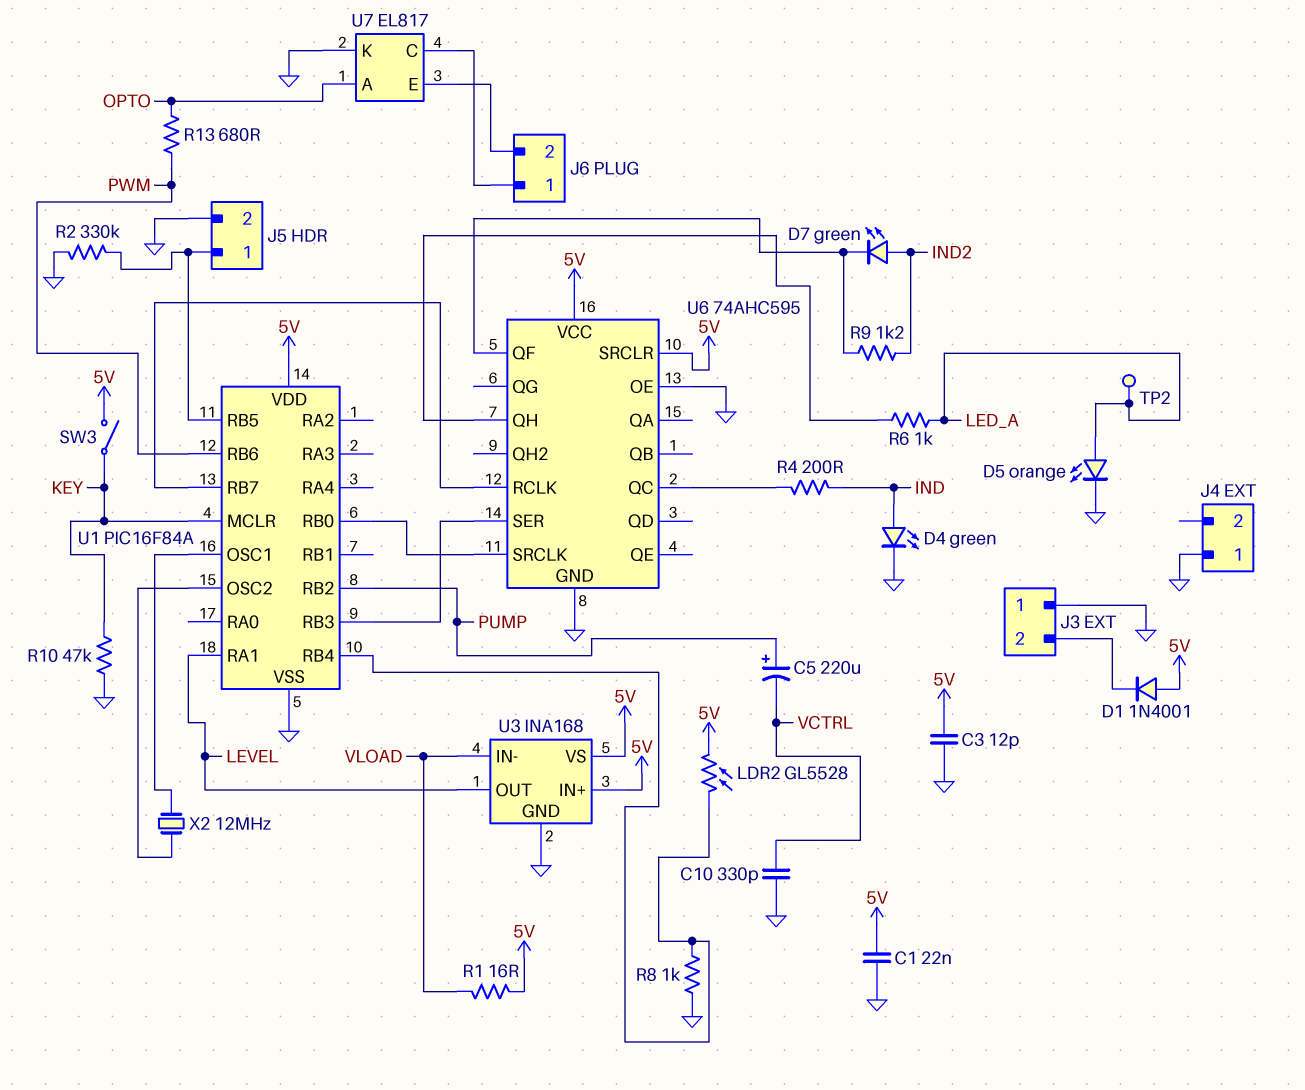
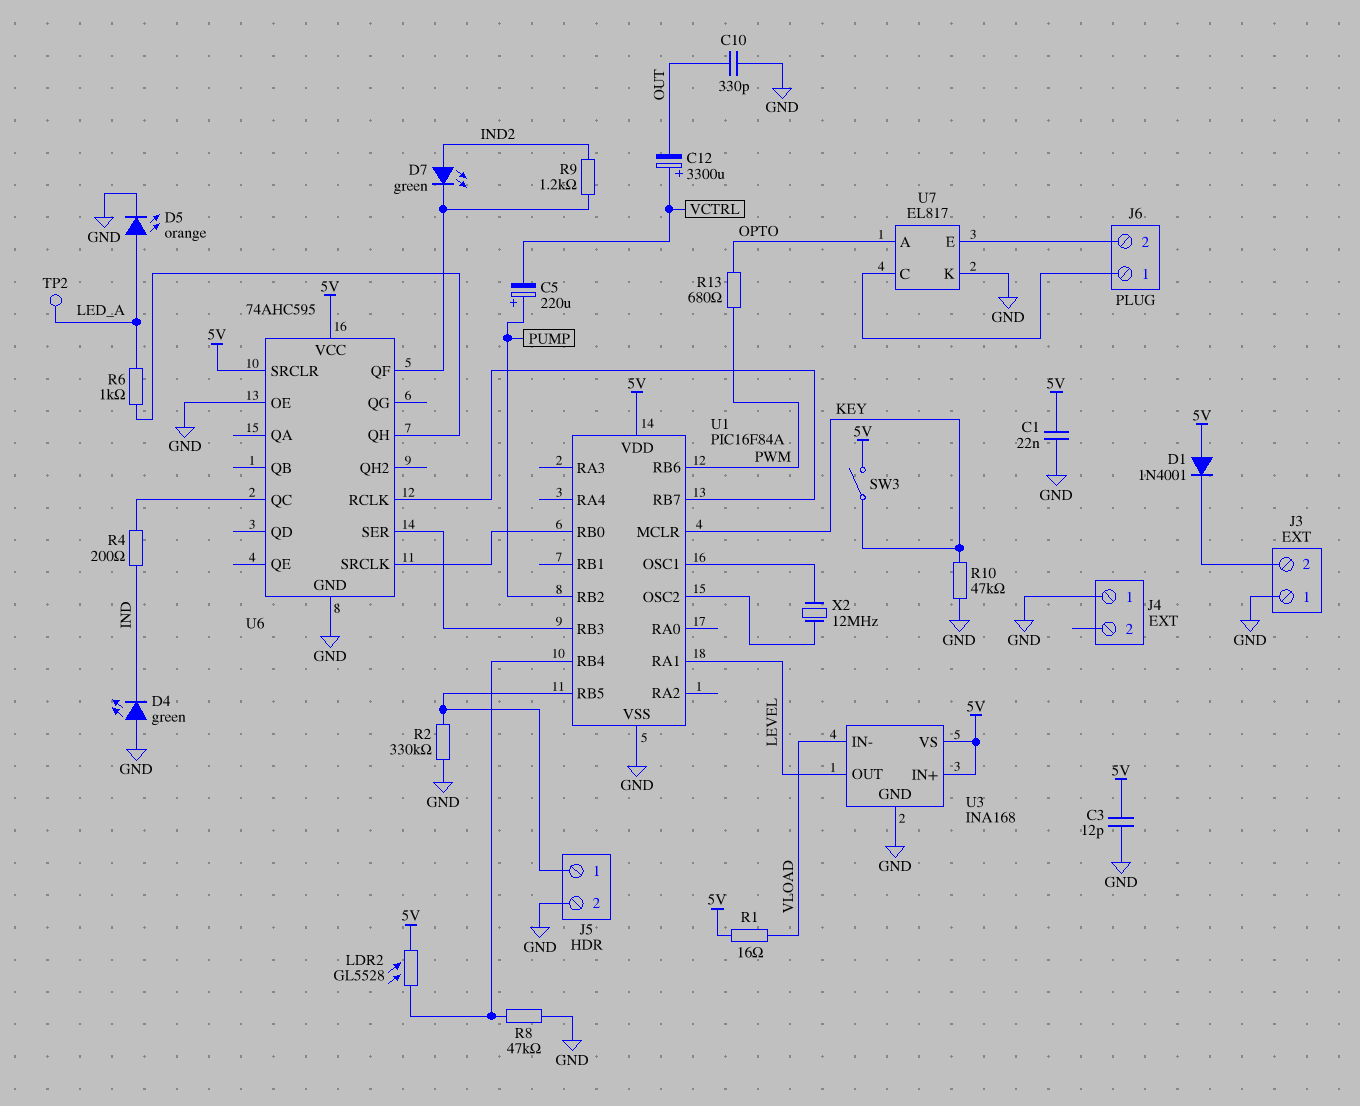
C10: 330pF (GND, VCTRL) -> 330pF (GND, OUT)
C12: none -> 3300uF (plus VCTRL, minus OUT)
D4: LED green (A IND, K GND) -> LED green (A GND, K IND)
R8: 1k (GND, U1/RB4) -> 47k (GND, U1/RB4)

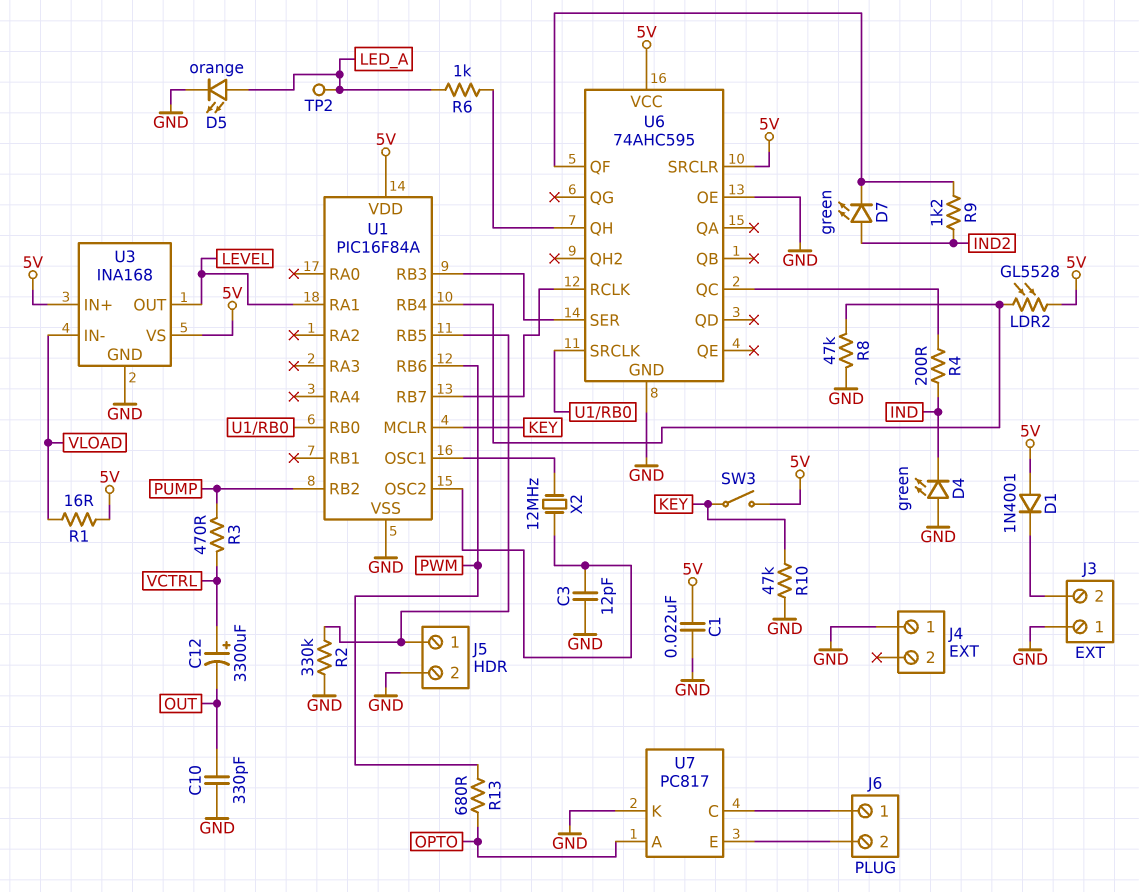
C3: 12pF (5V, GND) -> 12pF (GND, U1/OSC2)
C5: 220uF (plus PUMP, minus VCTRL) -> none
R3: none -> 470 (PUMP, VCTRL)
U7: EL817 -> PC817

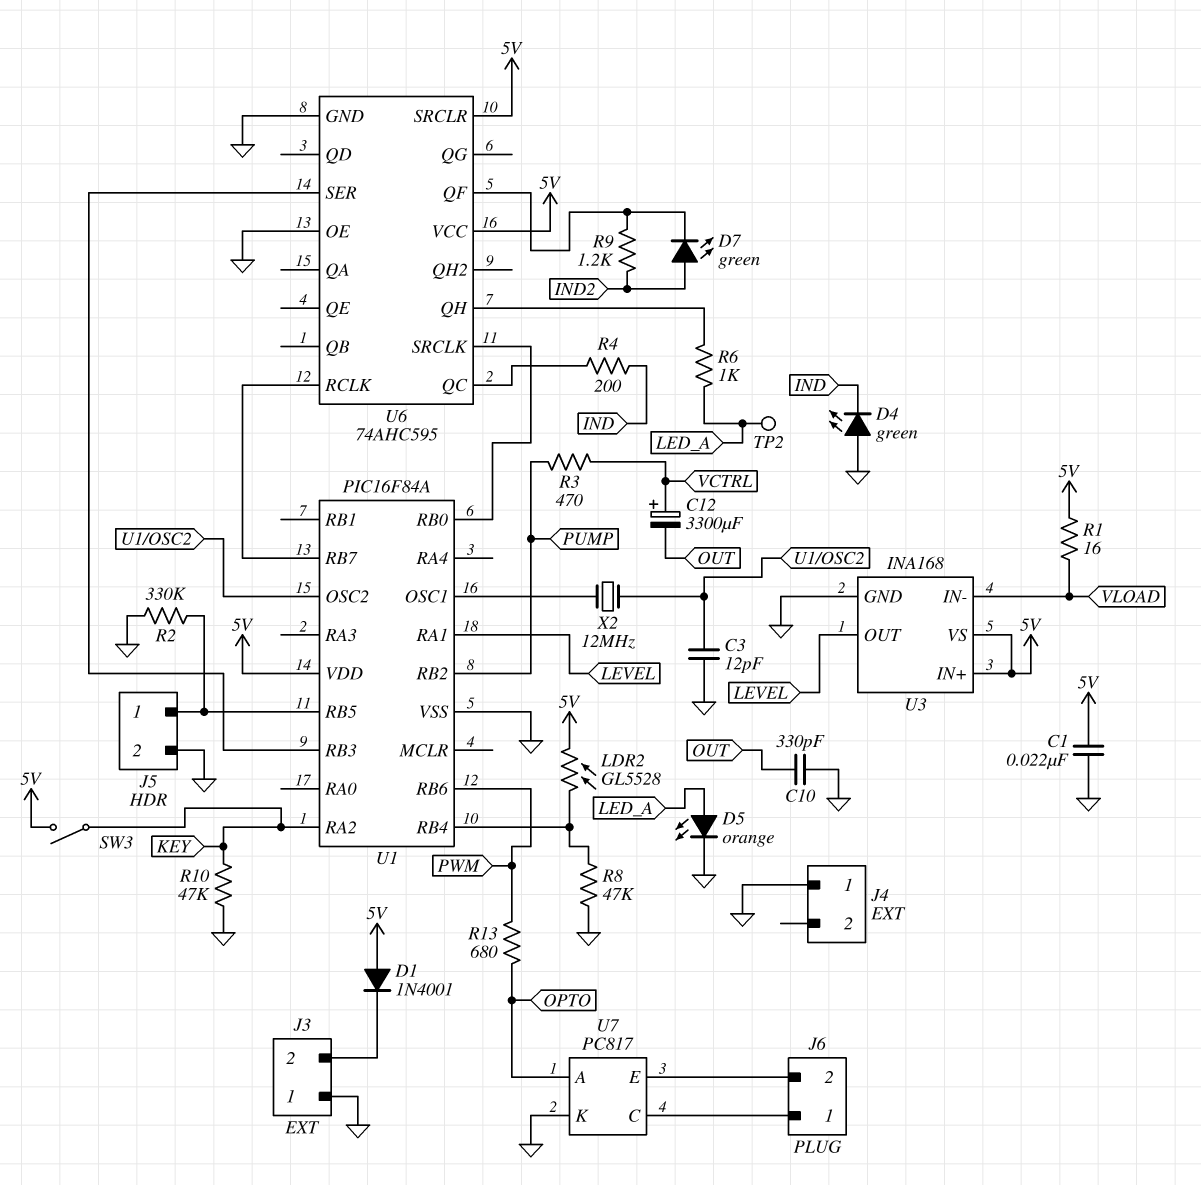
U1 pin MCLR: KEY -> none
U1 pin RA2: none -> KEY

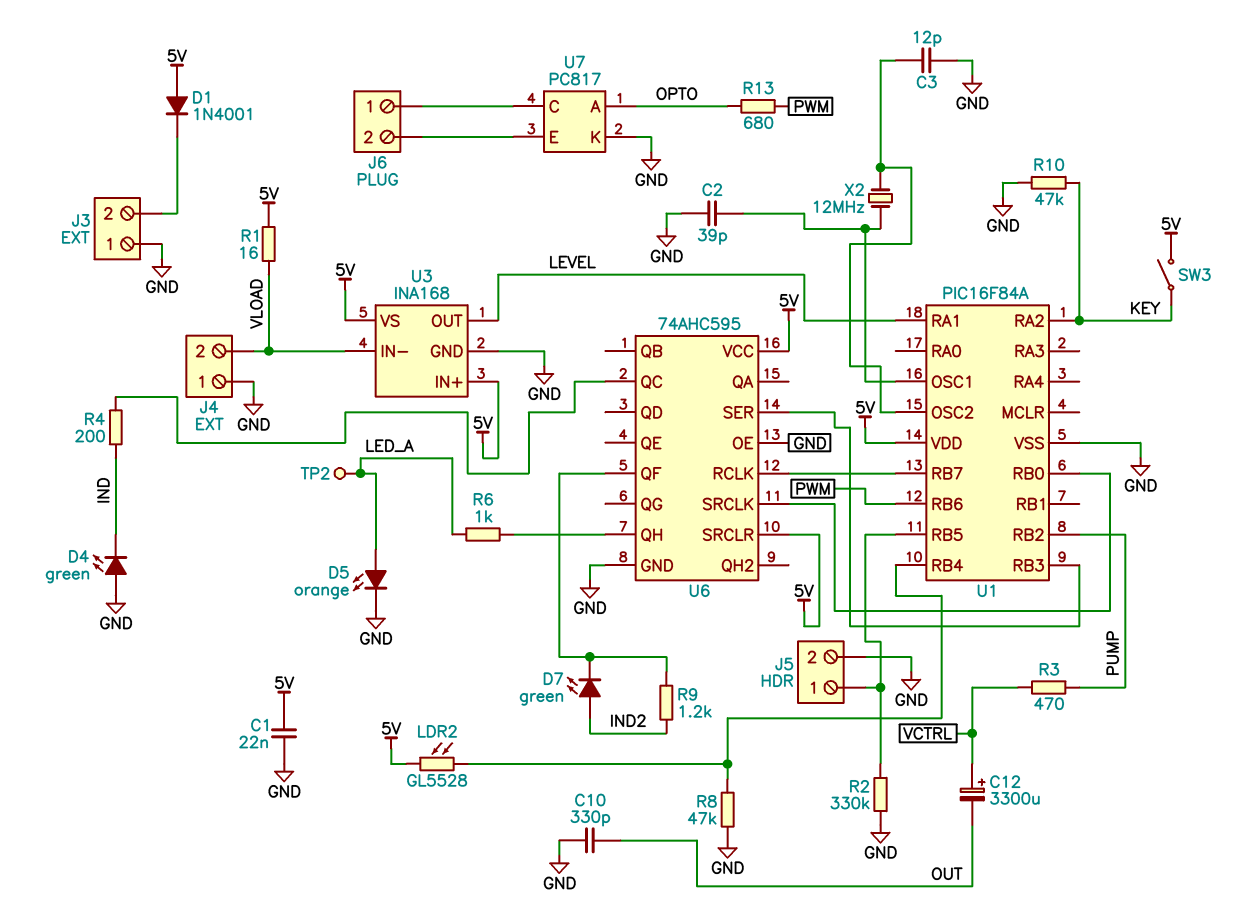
C2: none -> 39pF (GND, U1/OSC1)
J4 pin 2: none -> VLOAD

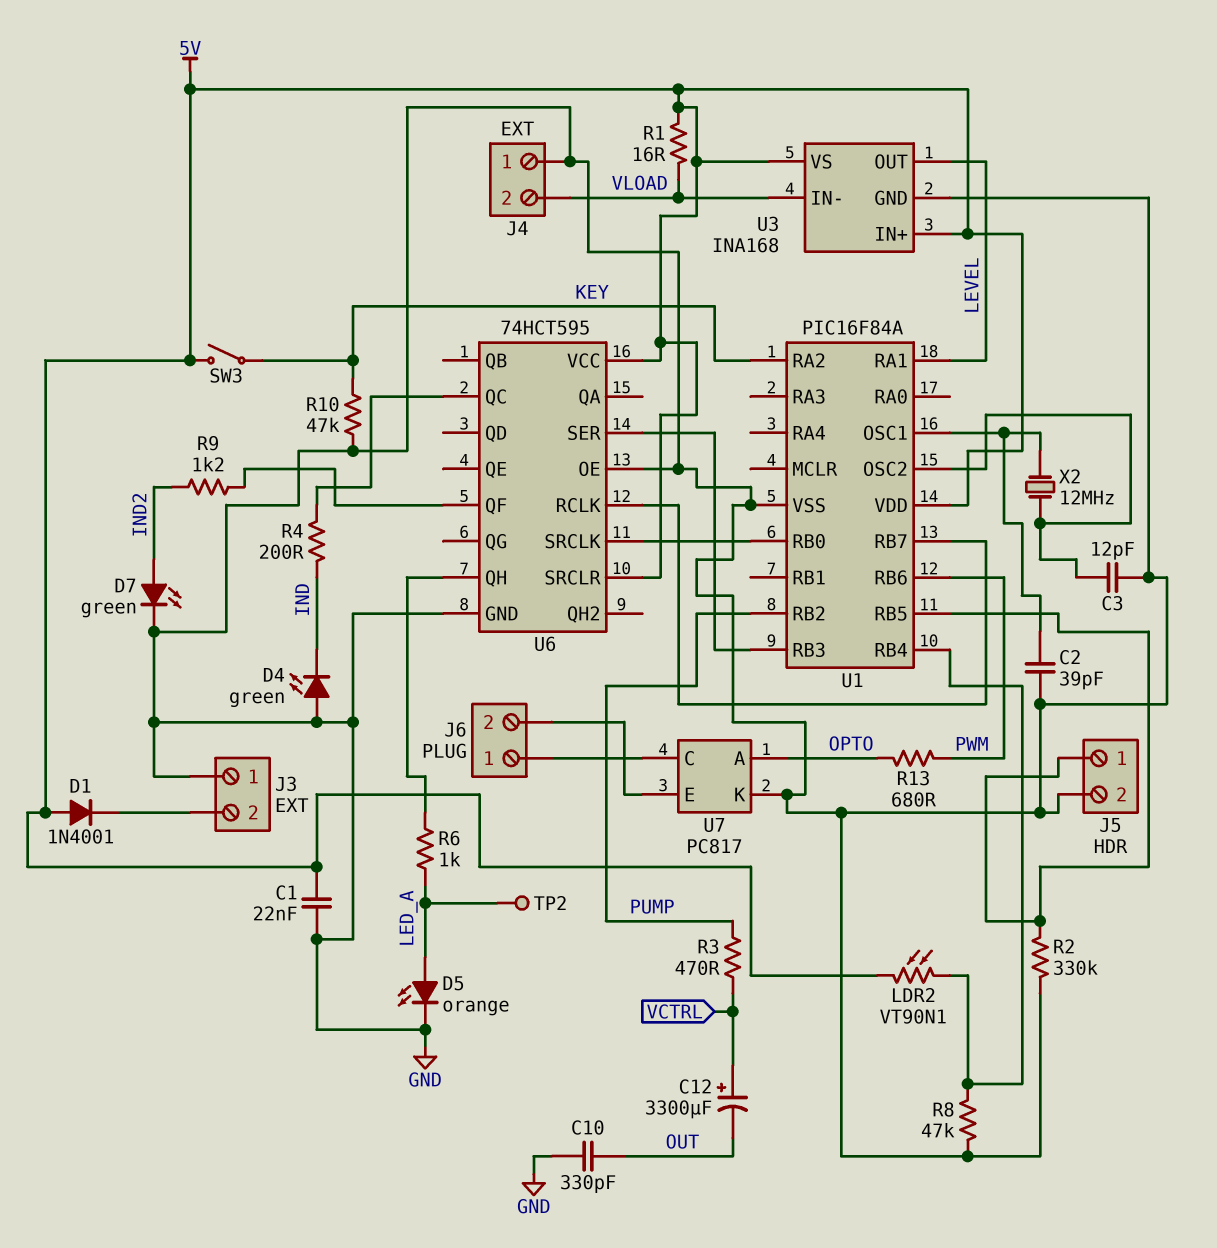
D7: LED green (A IND2, K U6/QF) -> LED green (A IND2, K GND)
LDR2: GL5528 (5V, U1/RB4) -> VT90N1 (5V, U1/RB4)
U6: 74AHC595 -> 74HCT595

